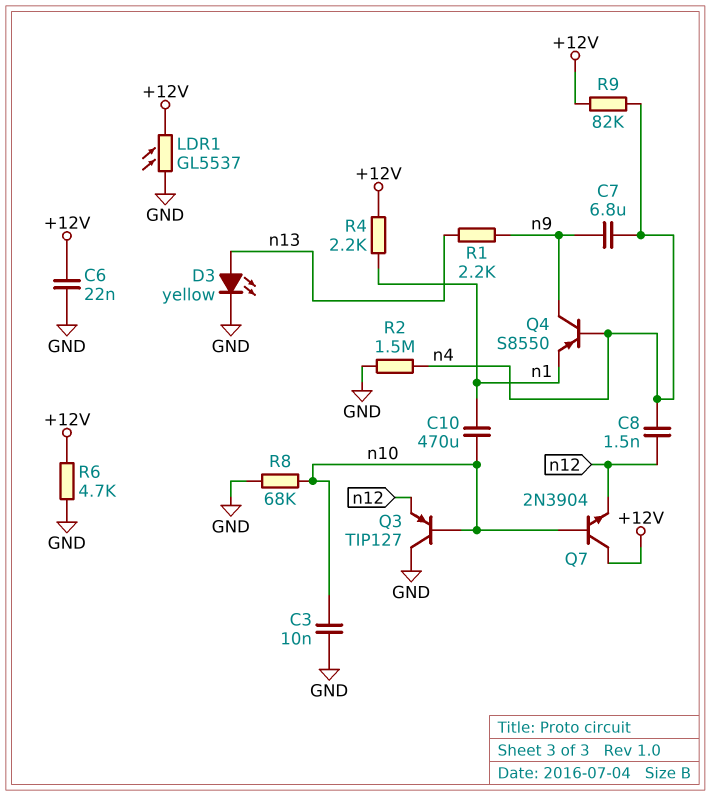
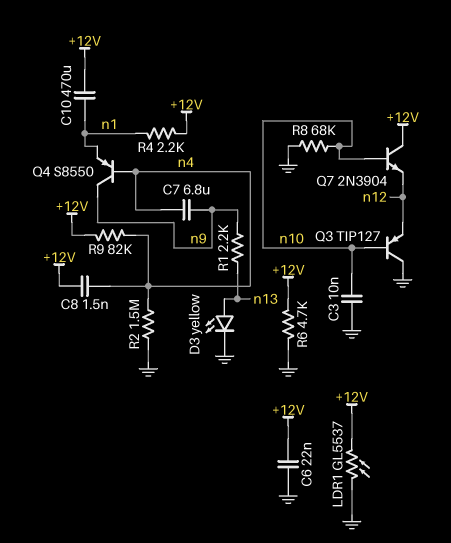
C8: 1.5nF (n4, n12) -> 1.5nF (+12V, n4)
C10: 470uF (n1, n10) -> 470uF (+12V, n1)

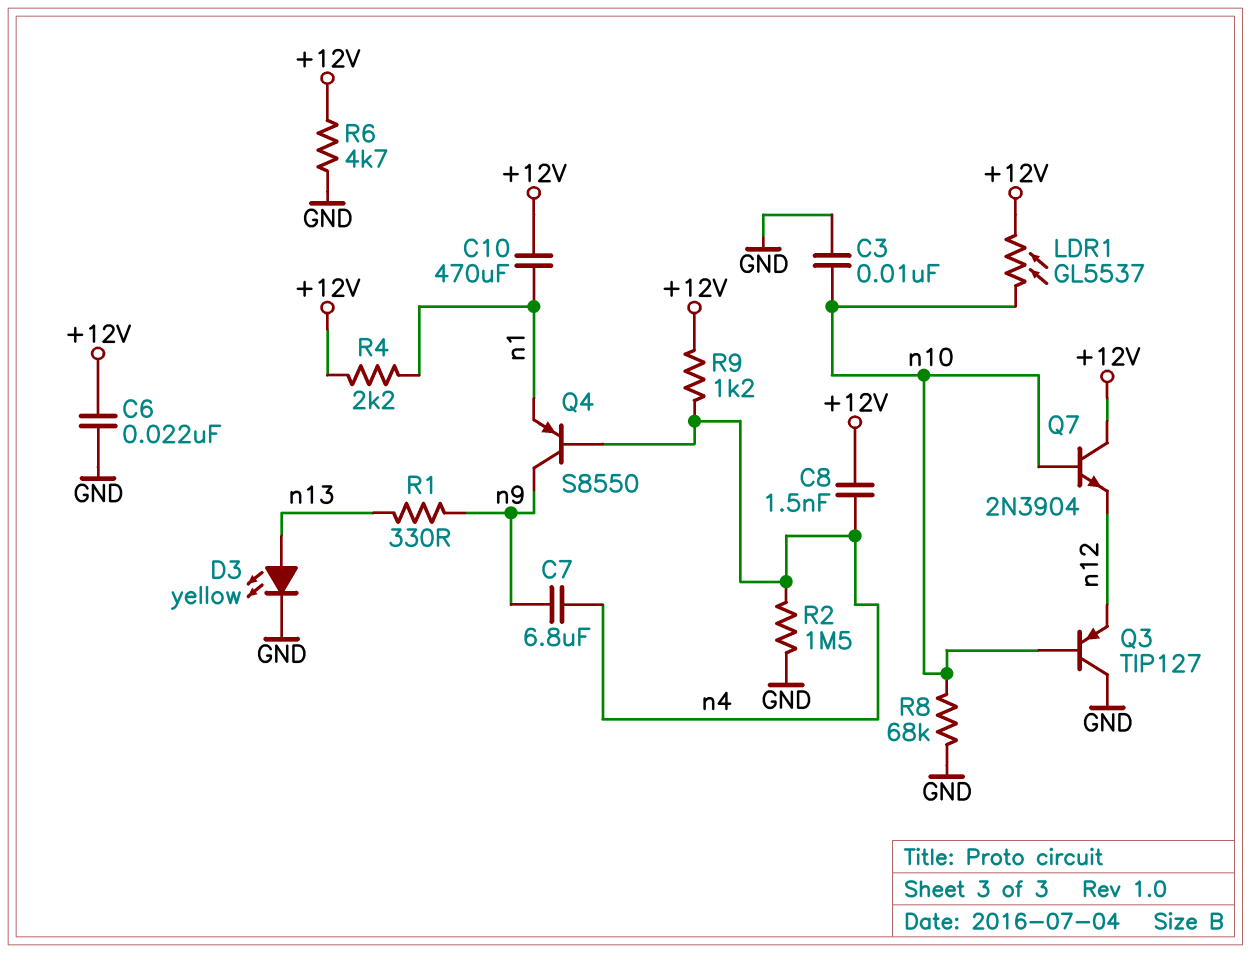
LDR1: GL5537 (+12V, GND) -> GL5537 (+12V, n10)
R1: 2.2k (n9, n13) -> 330 (n9, n13)
R9: 82k (+12V, n4) -> 1.2k (+12V, n4)

